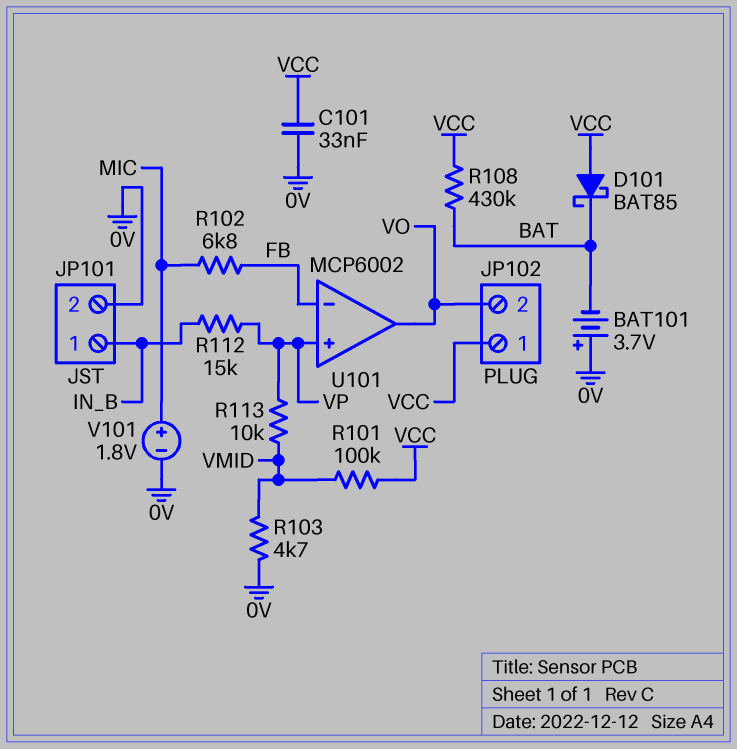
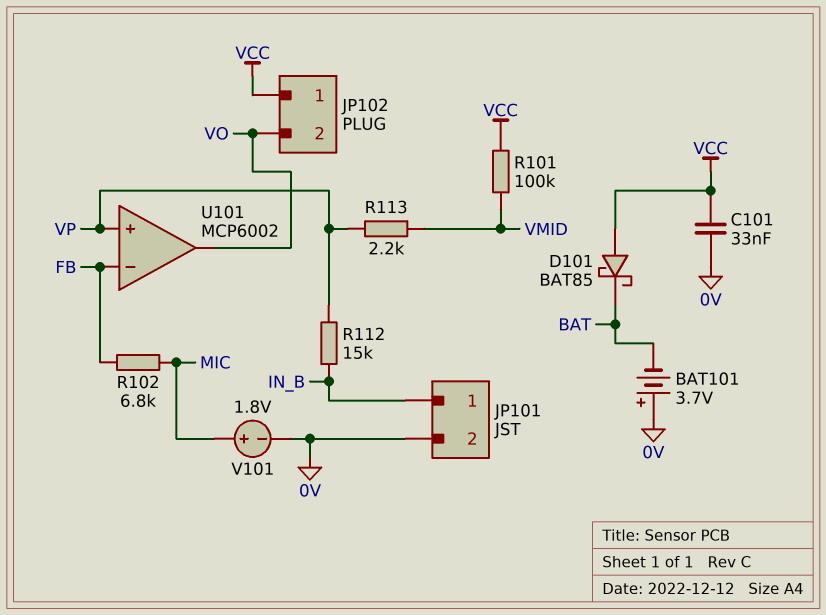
R103: 4.7k (0V, VMID) -> none
R108: 430k (BAT, VCC) -> none
R113: 10k (VMID, VP) -> 2.2k (VMID, VP)

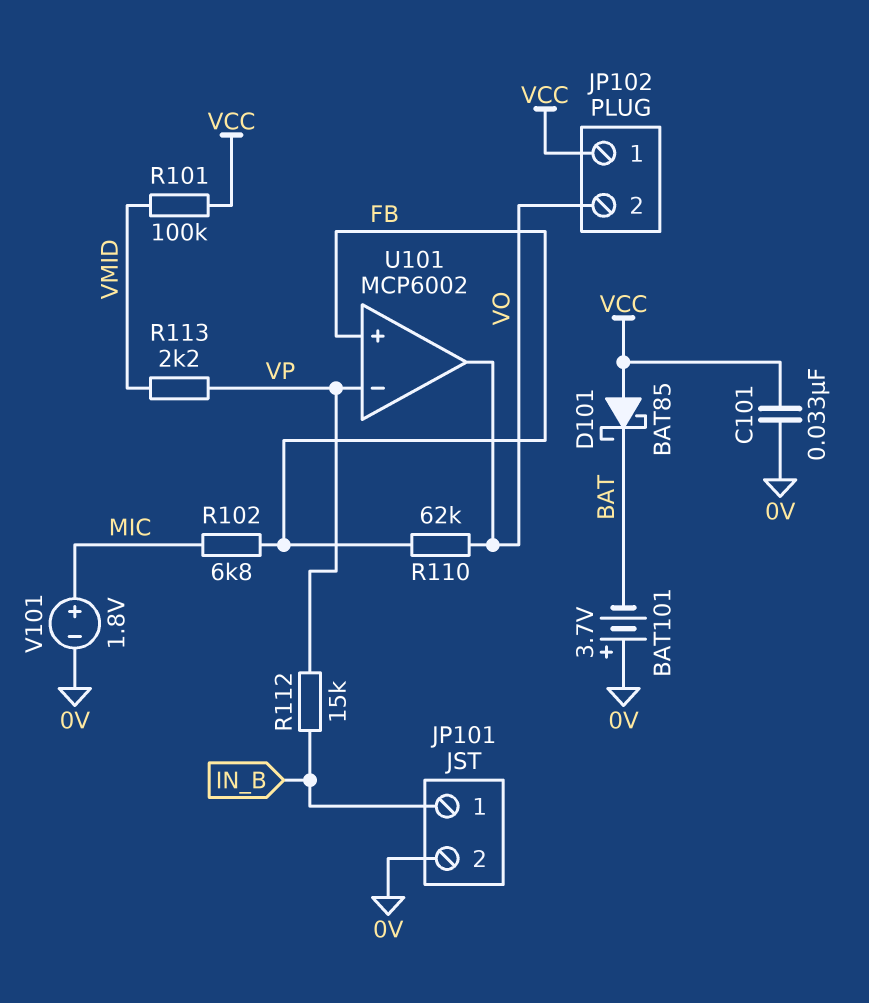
R110: none -> 62k (FB, VO)
U101 pin in+: VP -> FB
U101 pin in-: FB -> VP

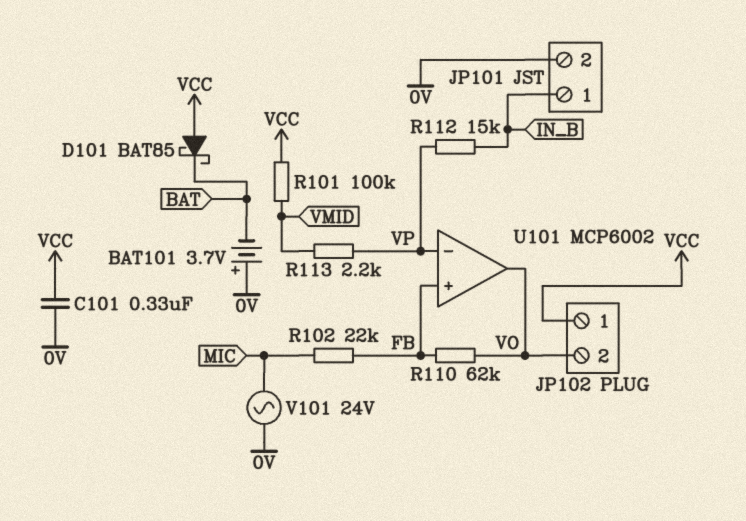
C101: 33nF (0V, VCC) -> 330nF (0V, VCC)
R102: 6.8k (FB, MIC) -> 22k (FB, MIC)
V101: 1.8V (plus MIC, minus 0V) -> AC 24V (0V, MIC)

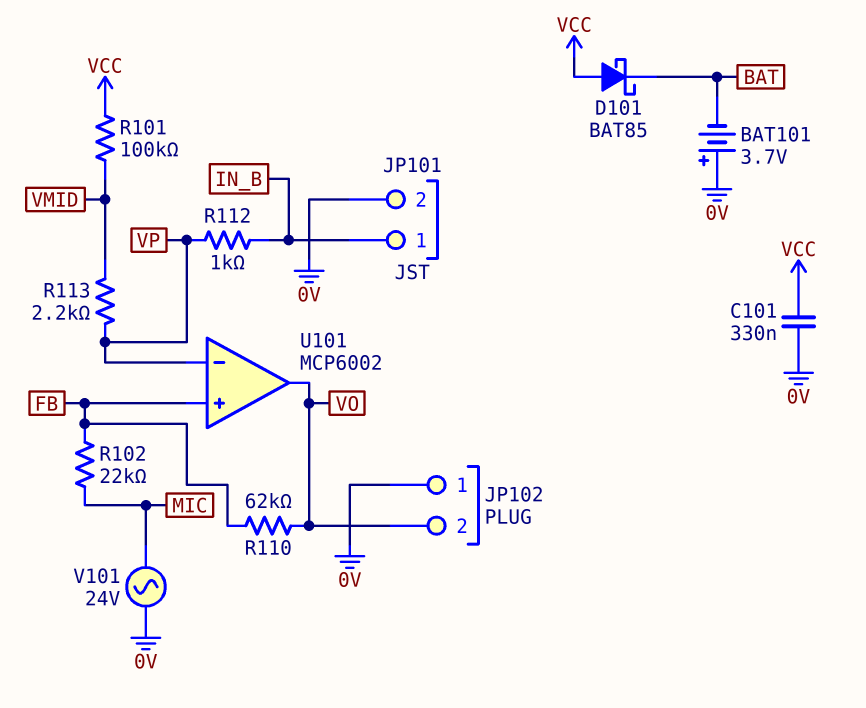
JP102 pin 1: VCC -> 0V
R112: 15k (IN_B, VP) -> 1k (IN_B, VP)

